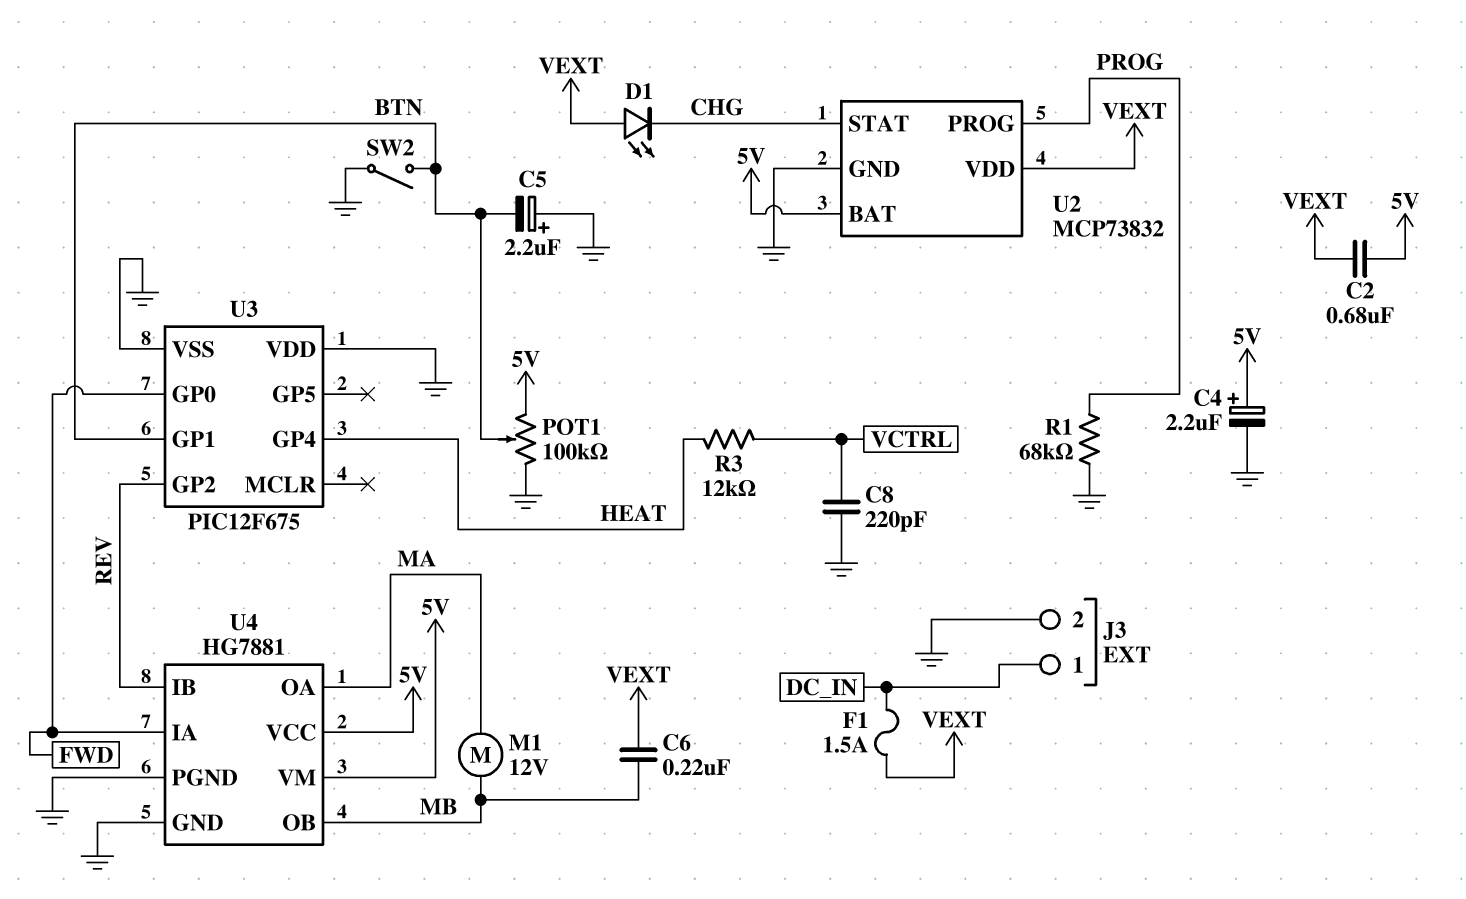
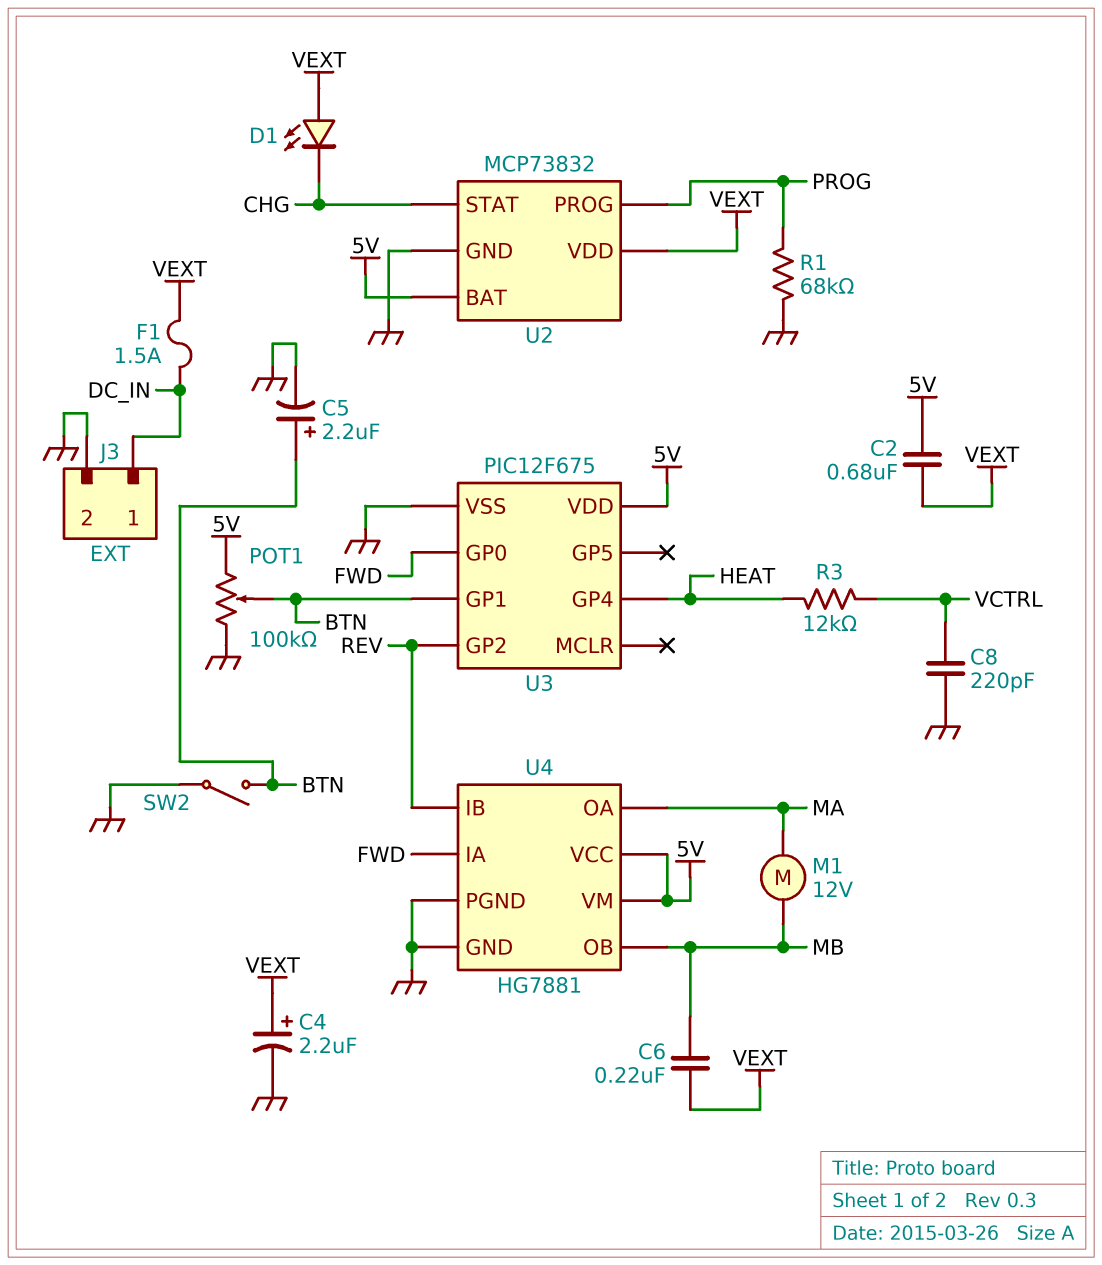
C4: 2.2uF (plus 5V, minus GND) -> 2.2uF (plus VEXT, minus GND)
C5: 2.2uF (plus GND, minus BTN) -> 2.2uF (plus BTN, minus GND)
U3 pin VDD: GND -> 5V

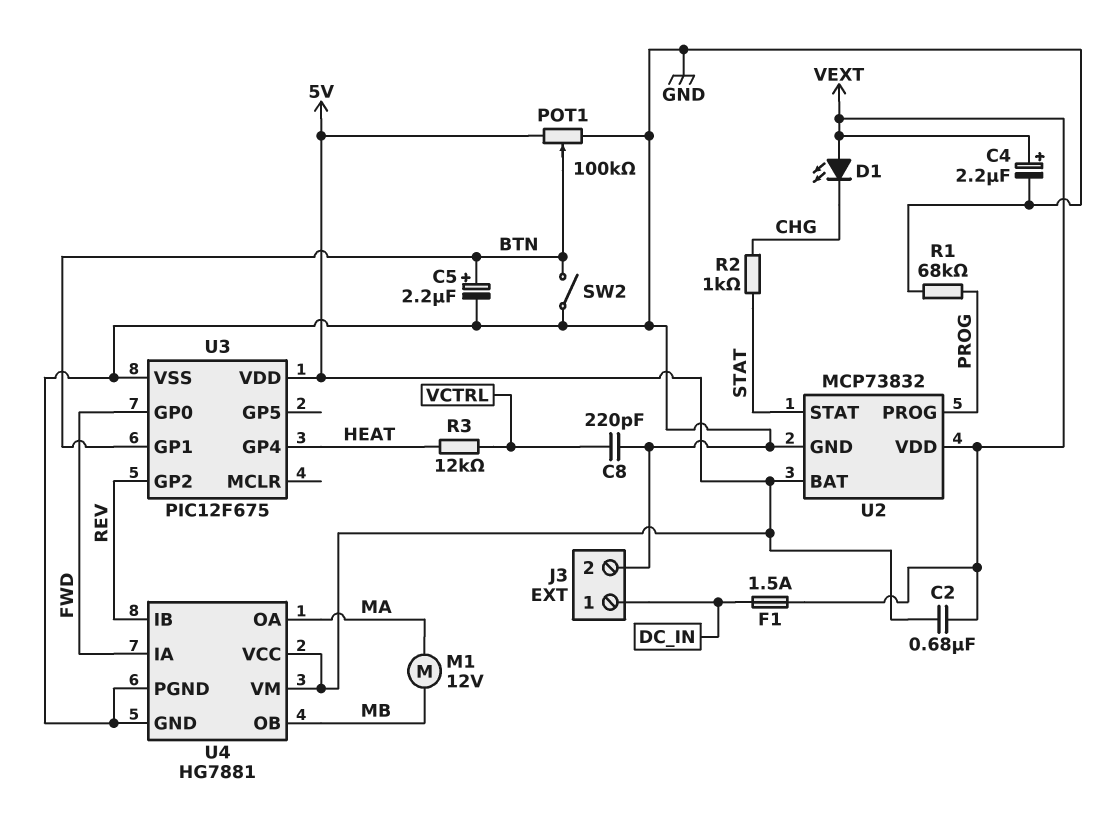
C6: 220nF (MB, VEXT) -> none
R2: none -> 1k (CHG, STAT)
U2 pin STAT: CHG -> STAT

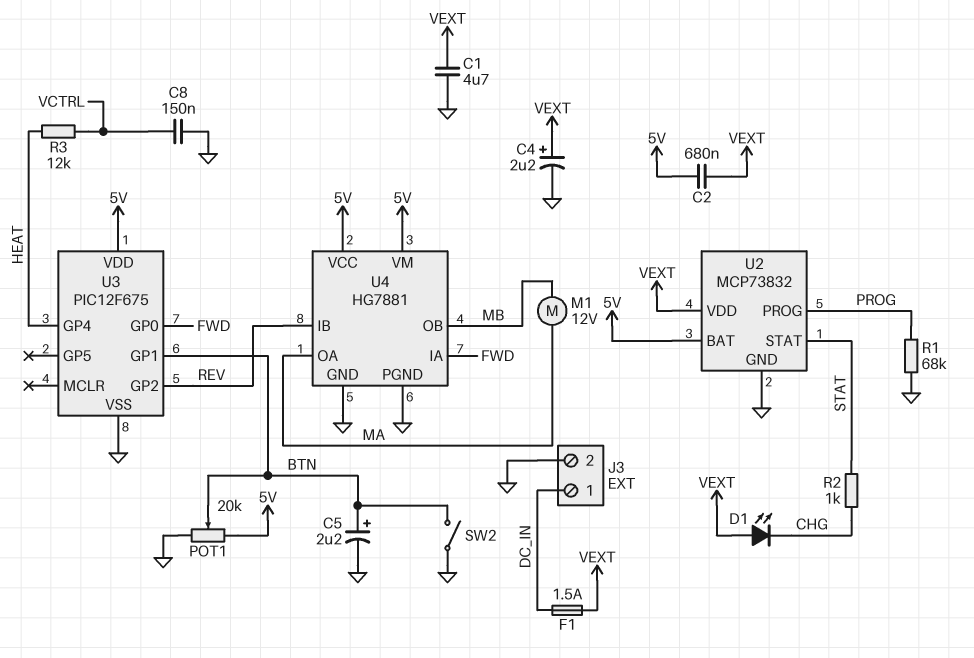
C1: none -> 4.7uF (GND, VEXT)
C8: 220pF (GND, VCTRL) -> 150nF (GND, VCTRL)
POT1: 100k (5V, GND, wiper BTN) -> 20k (5V, GND, wiper BTN)

